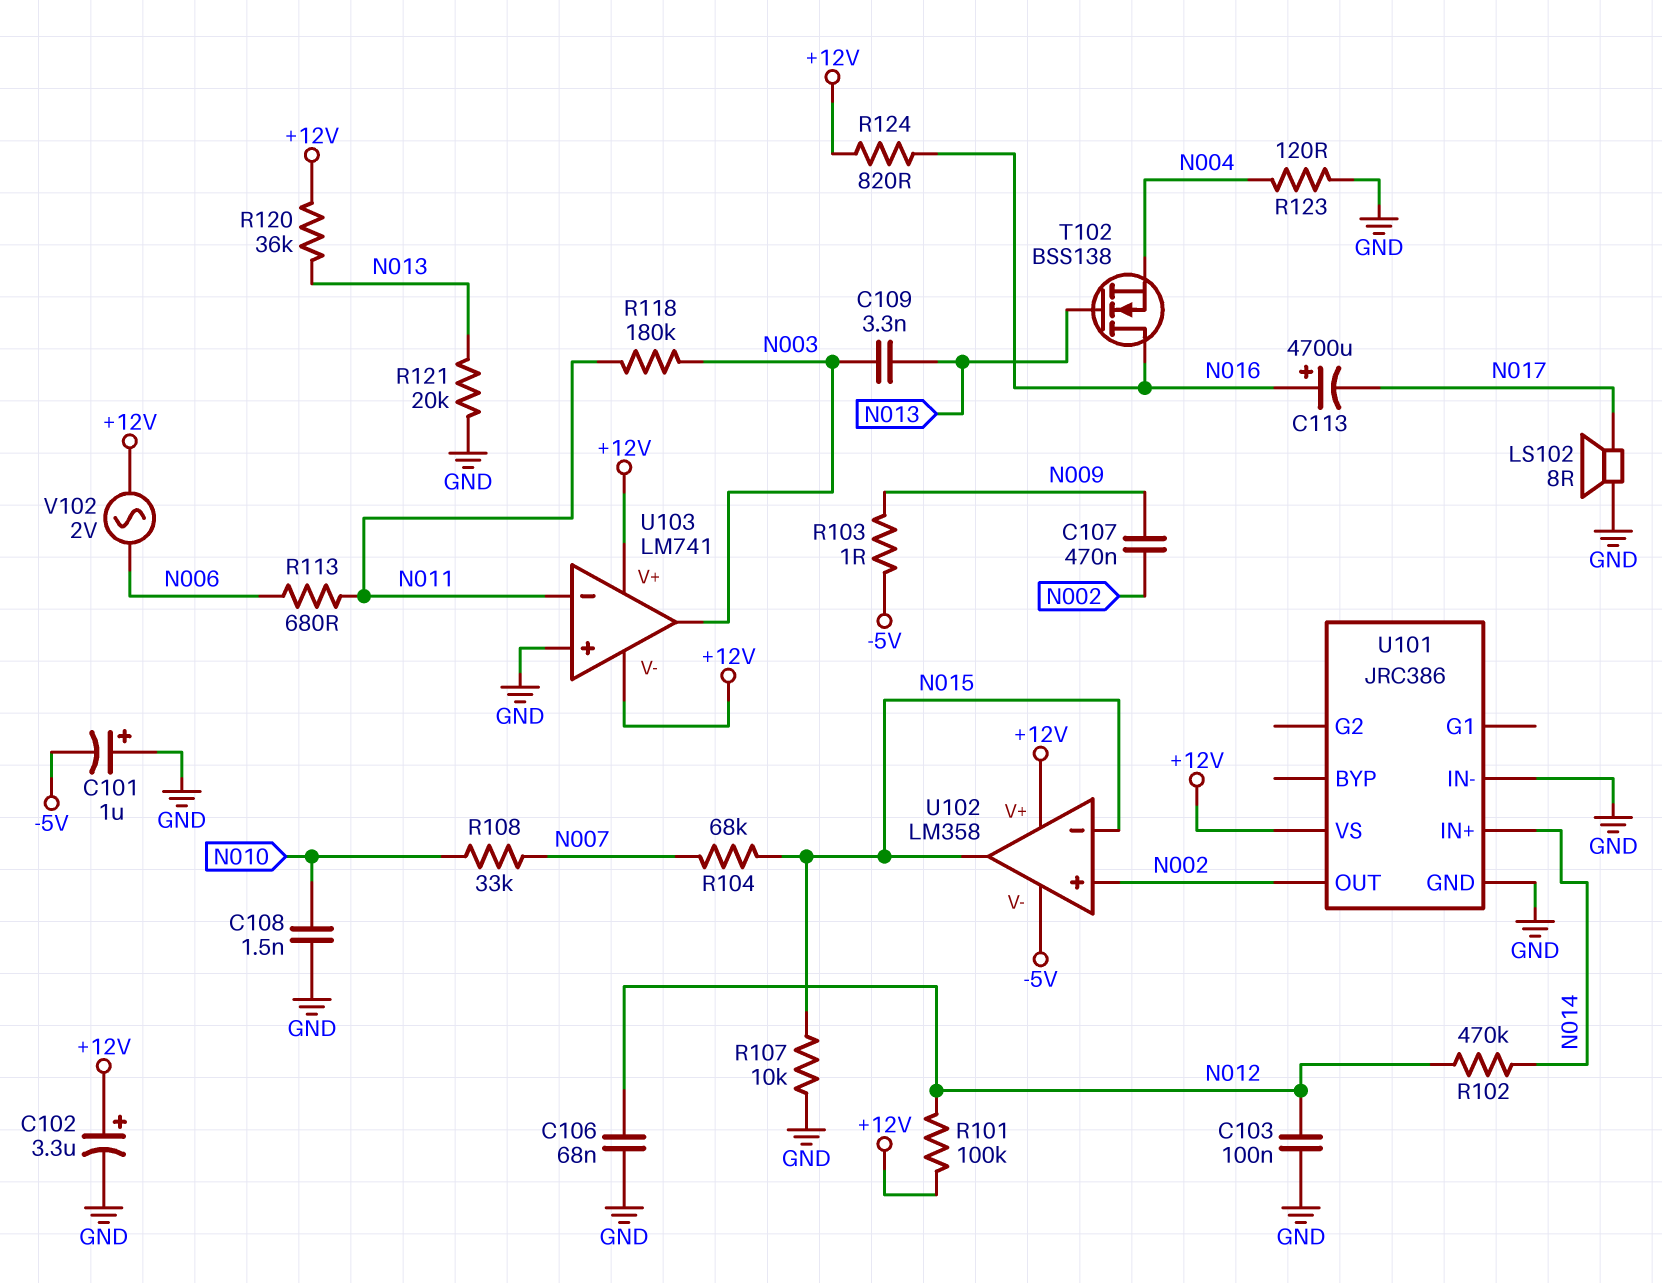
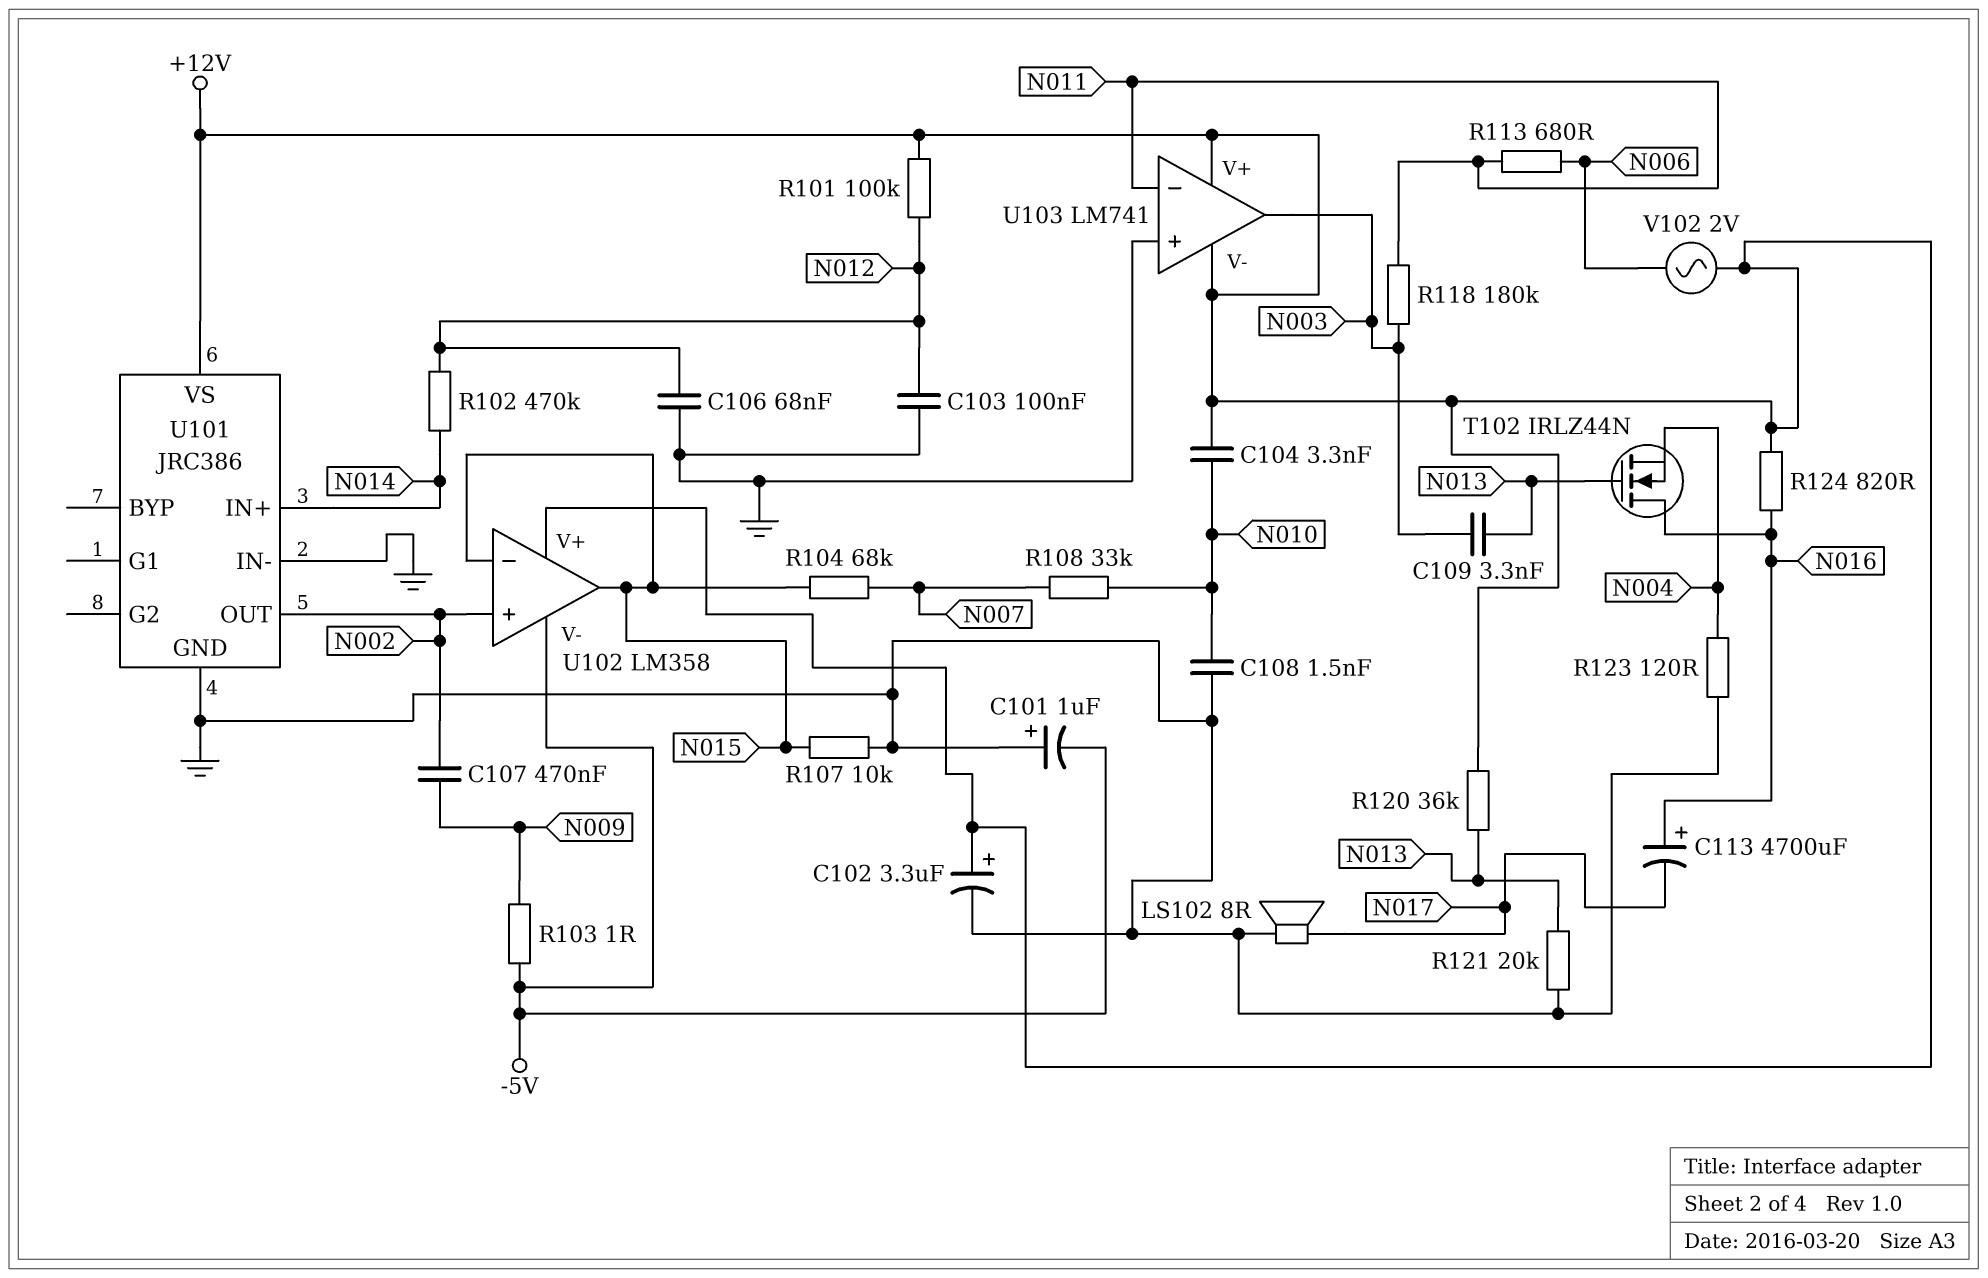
C104: none -> 3.3nF (+12V, N010)
T102: NMOS BSS138 (G N013, D N016, S N004) -> NMOS IRLZ44N (G N013, D N016, S N004)

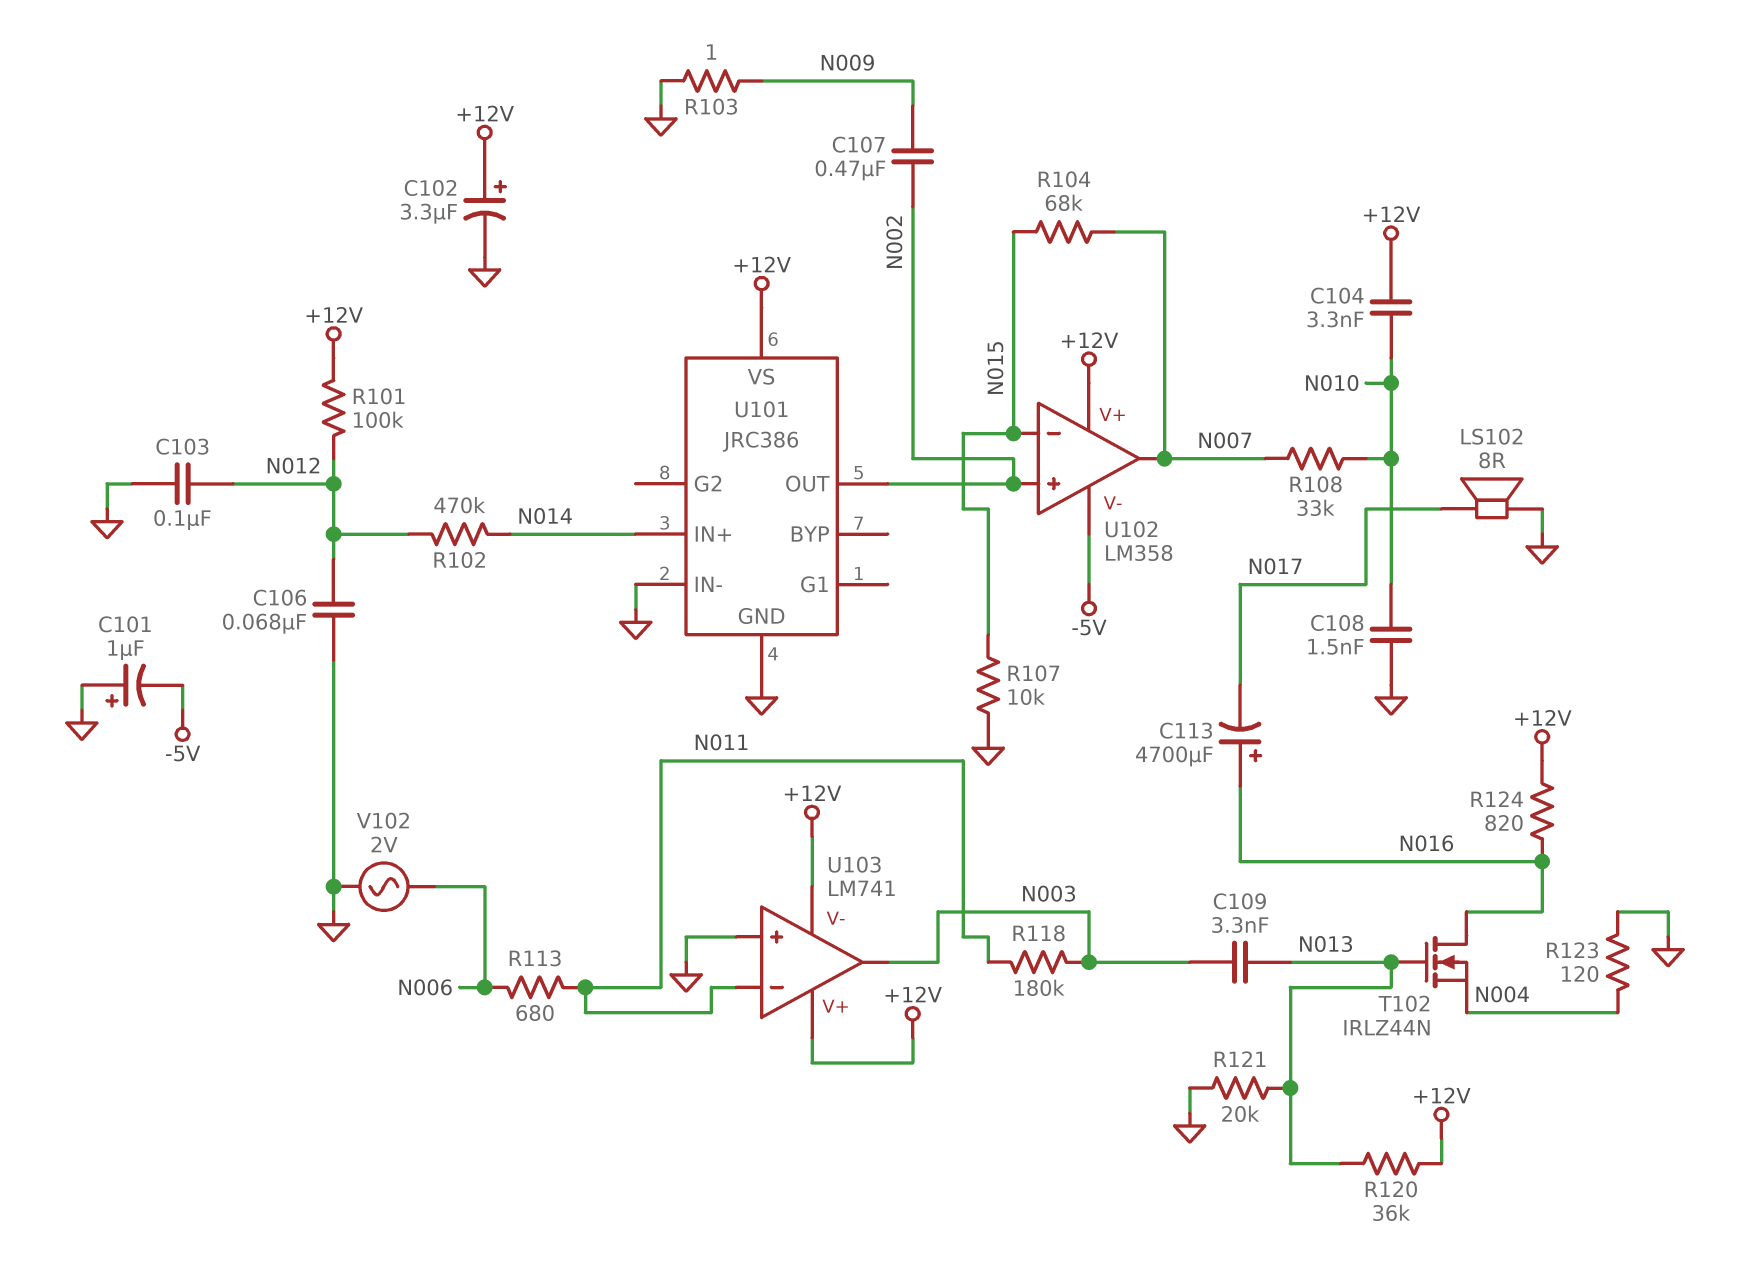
R103: 1 (-5V, N009) -> 1 (GND, N009)
U102 pin out: N015 -> N007
V102: AC 2V (+12V, N006) -> AC 2V (GND, N006)

